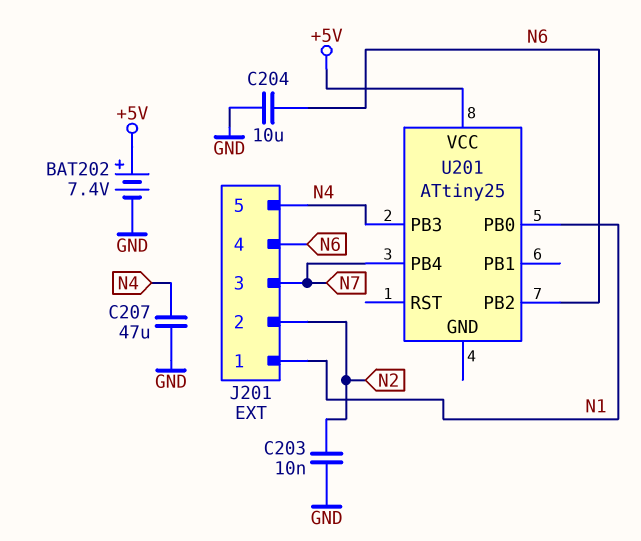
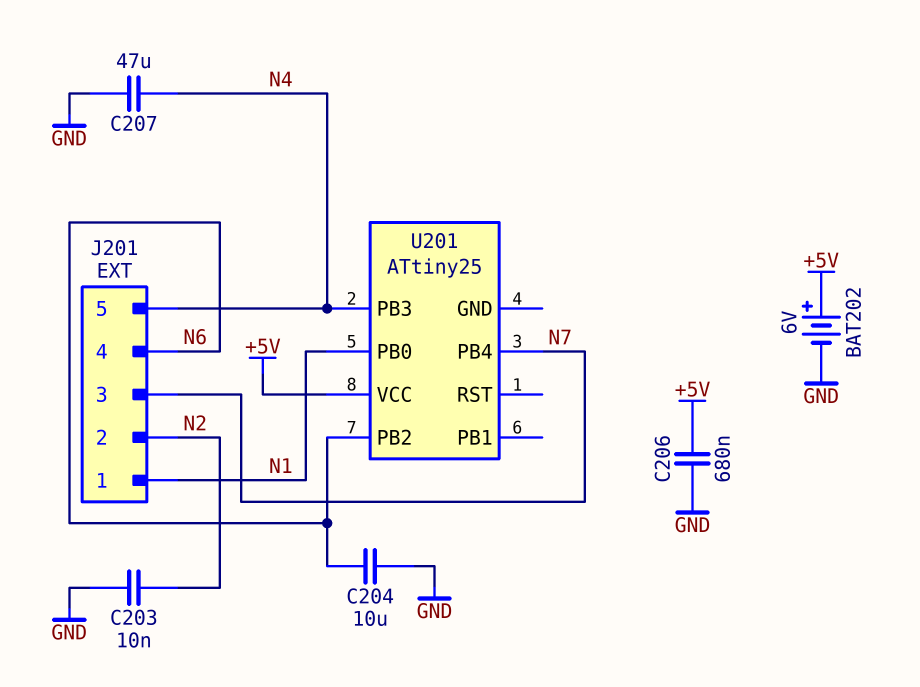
BAT202: 7.4V (plus +5V, minus GND) -> 6V (plus +5V, minus GND)
C206: none -> 680nF (+5V, GND)

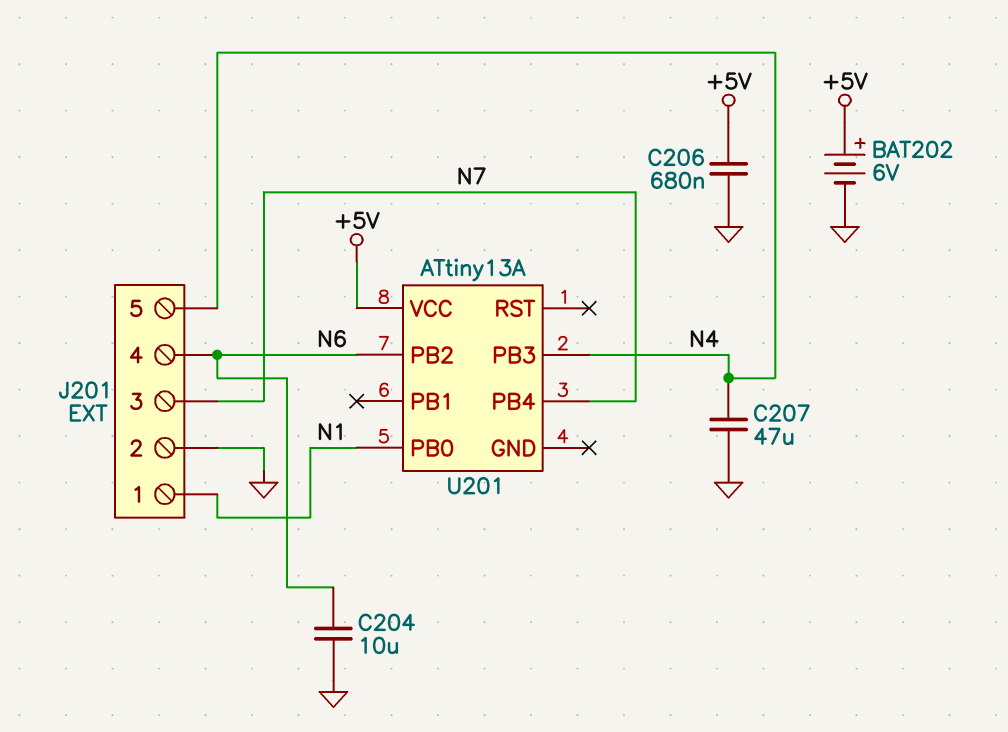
C203: 10nF (GND, N2) -> none
J201 pin 2: N2 -> GND
U201: ATtiny25 -> ATtiny13A

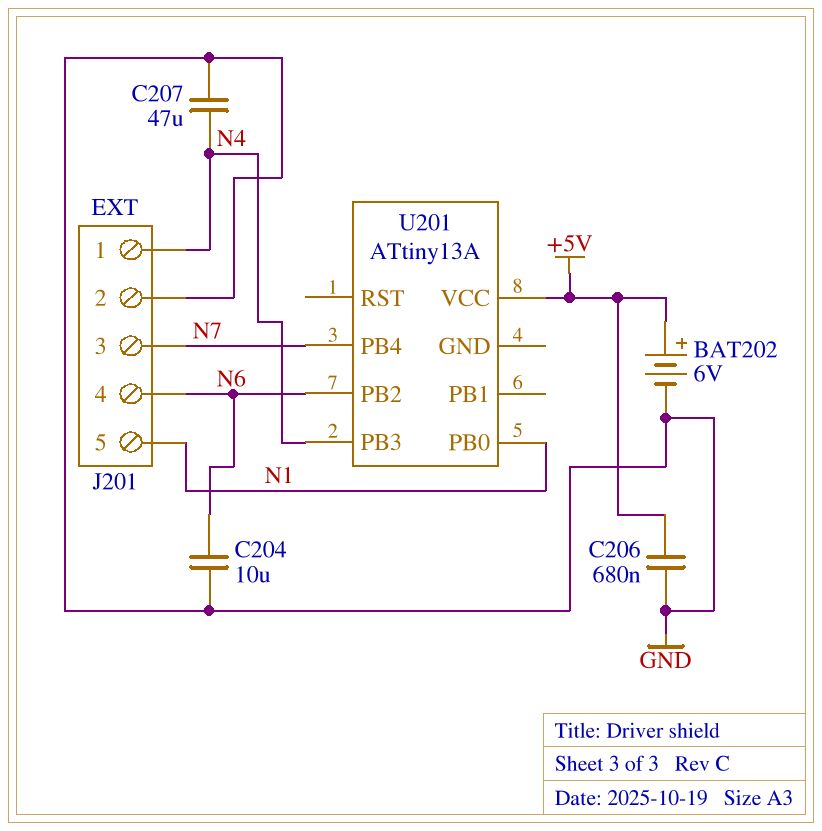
J201 pin 1: N1 -> N4
J201 pin 5: N4 -> N1

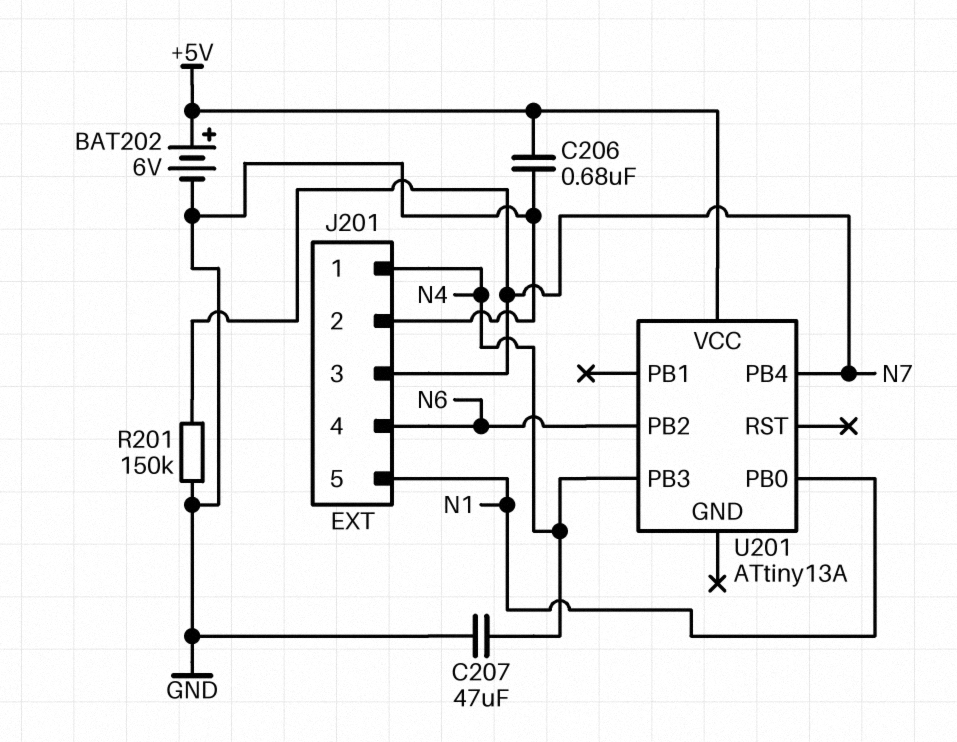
C204: 10uF (GND, N6) -> none
R201: none -> 150k (GND, N7)

